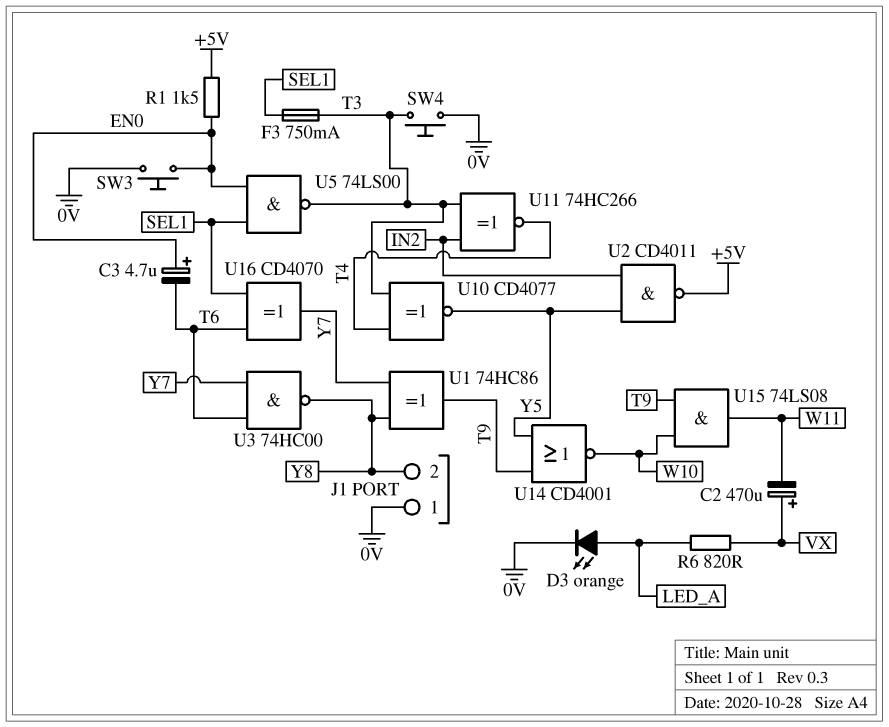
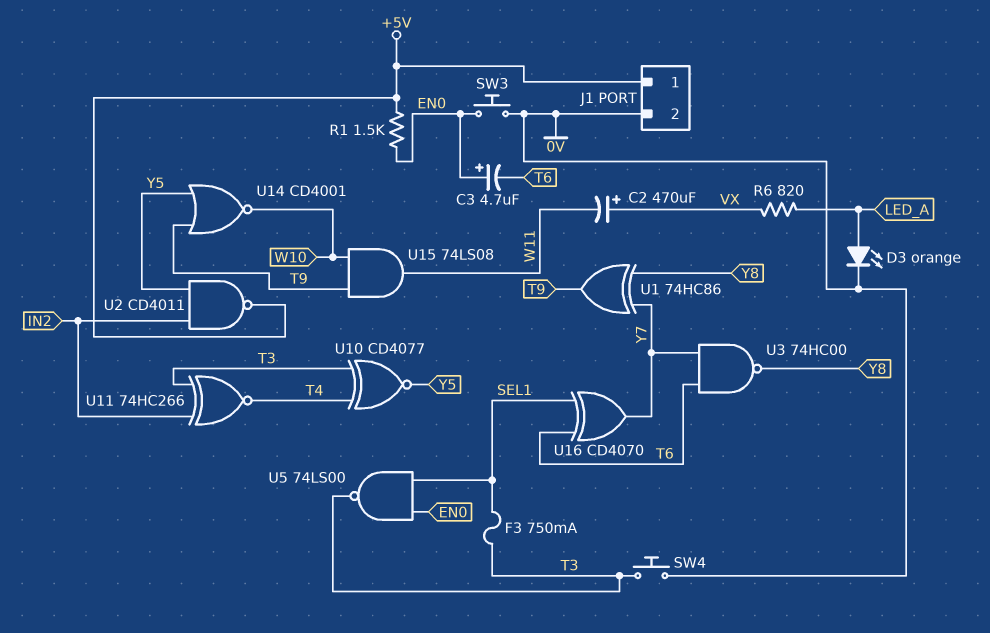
J1 pin 1: 0V -> +5V
J1 pin 2: Y8 -> 0V

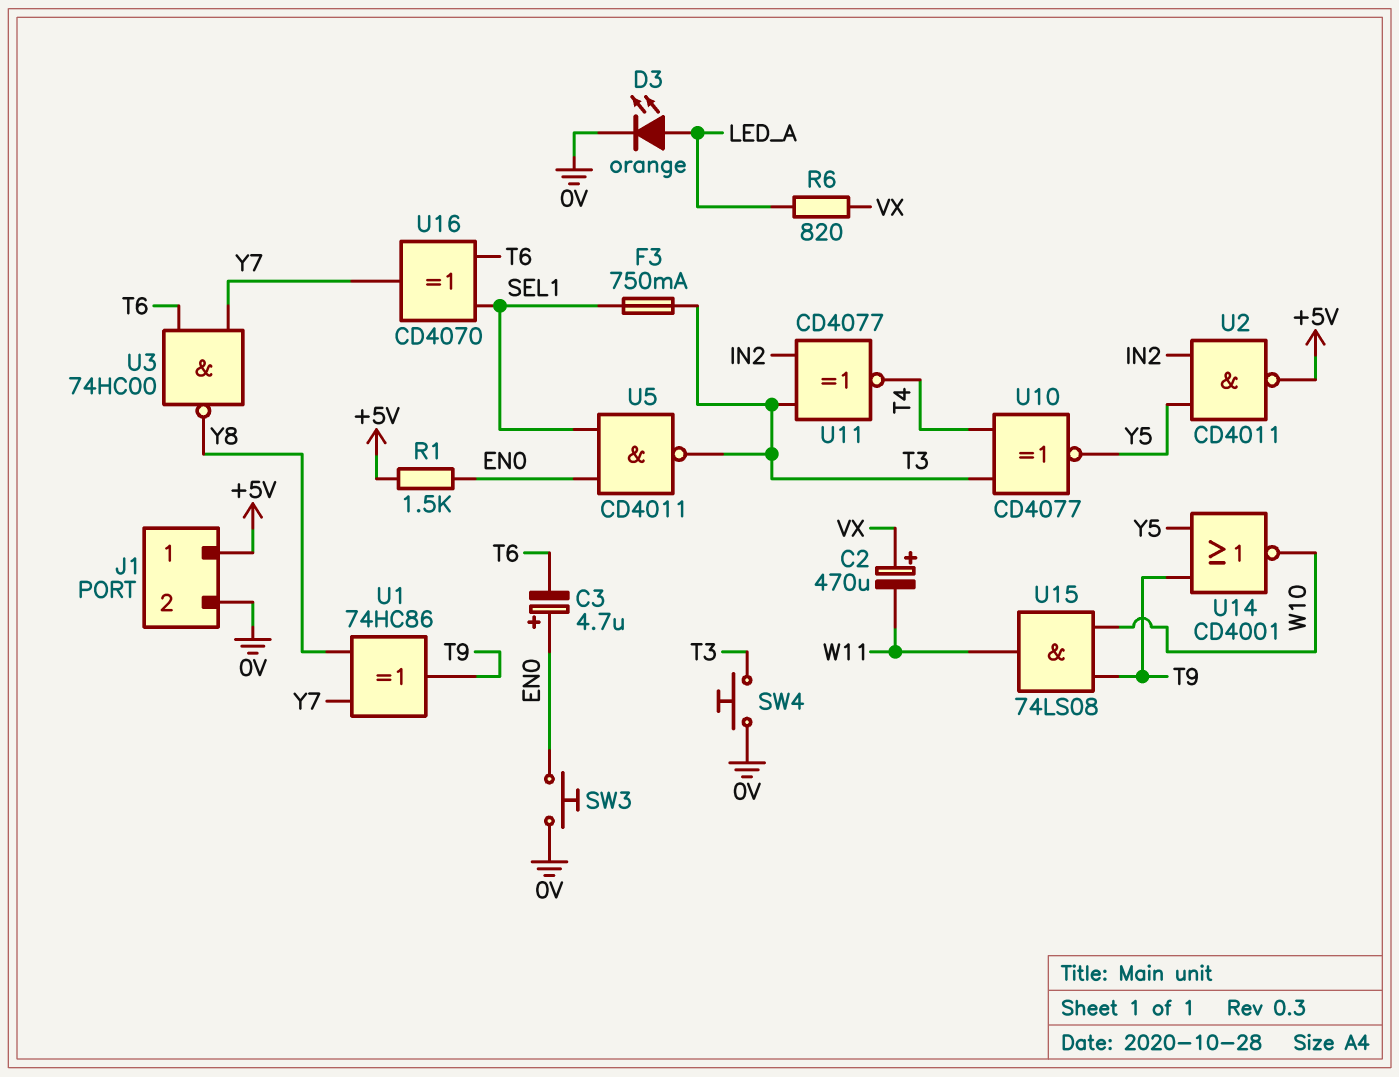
U5: NAND 74LS00 (in EN0, in SEL1, out T3) -> NAND CD4011 (in EN0, in SEL1, out T3)
U11: XNOR 74HC266 (in IN2, in T3, out T4) -> XNOR CD4077 (in IN2, in T3, out T4)

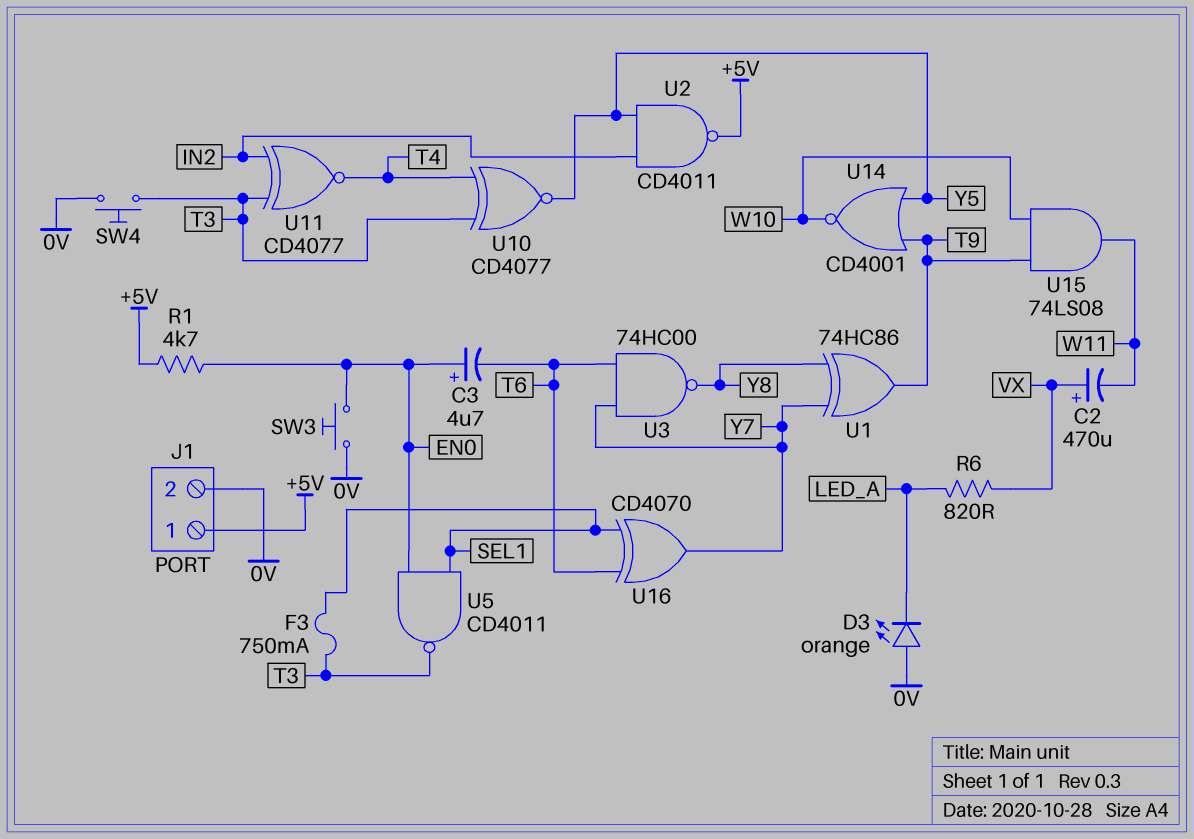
D3: LED orange (A LED_A, K 0V) -> LED orange (A 0V, K LED_A)
R1: 1.5k (+5V, EN0) -> 4.7k (+5V, EN0)

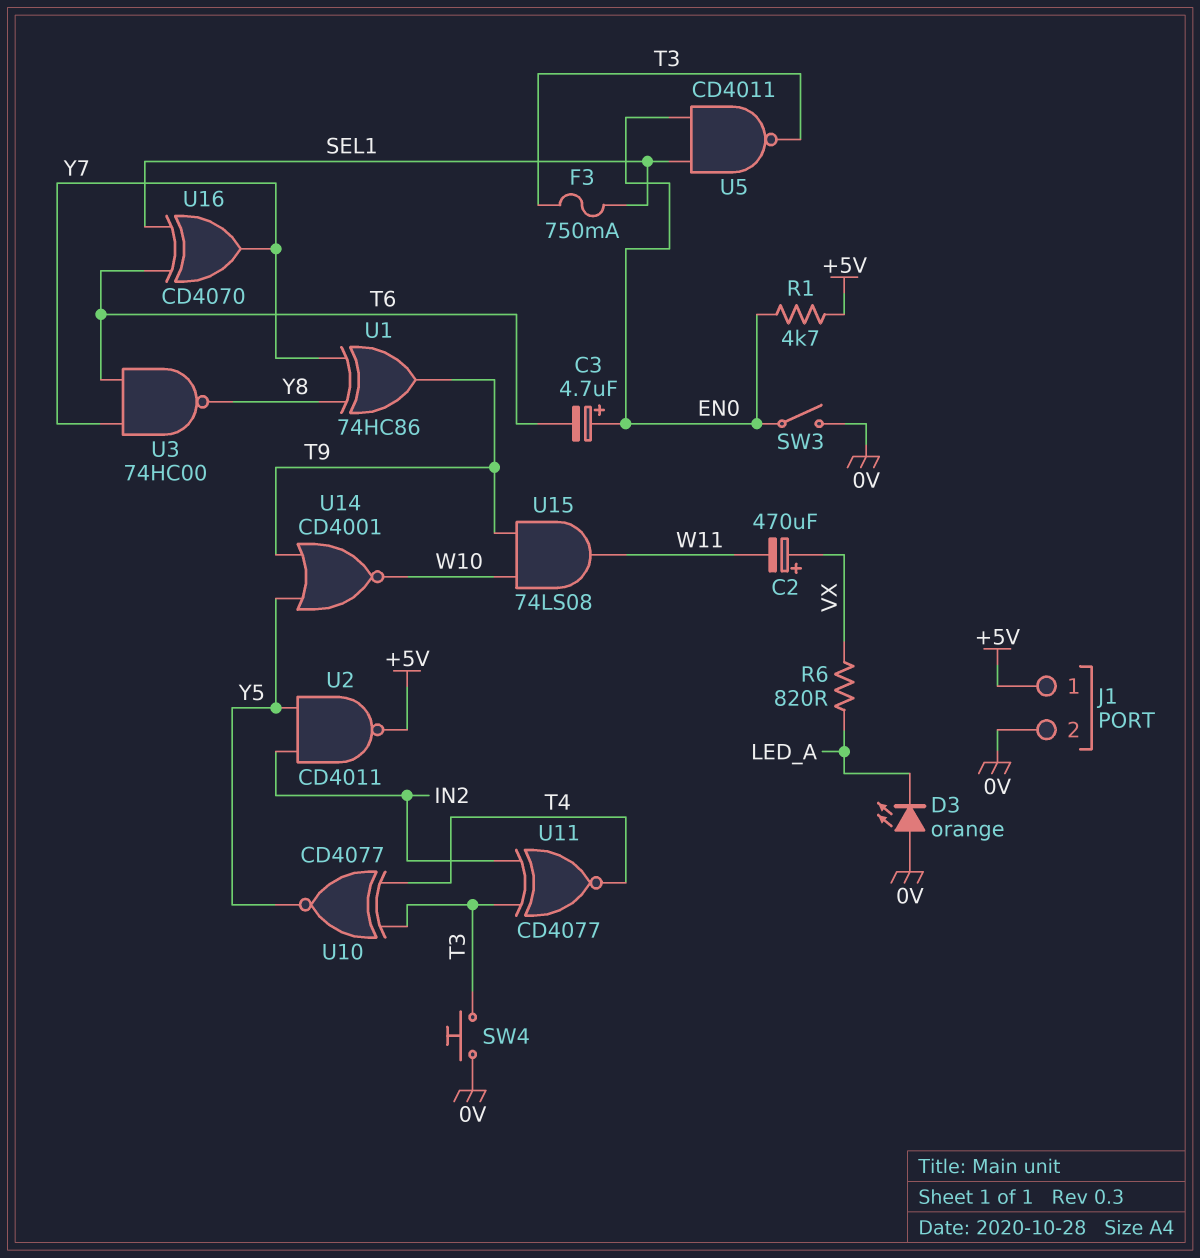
SW3: button (0V, EN0) -> switch (0V, EN0)

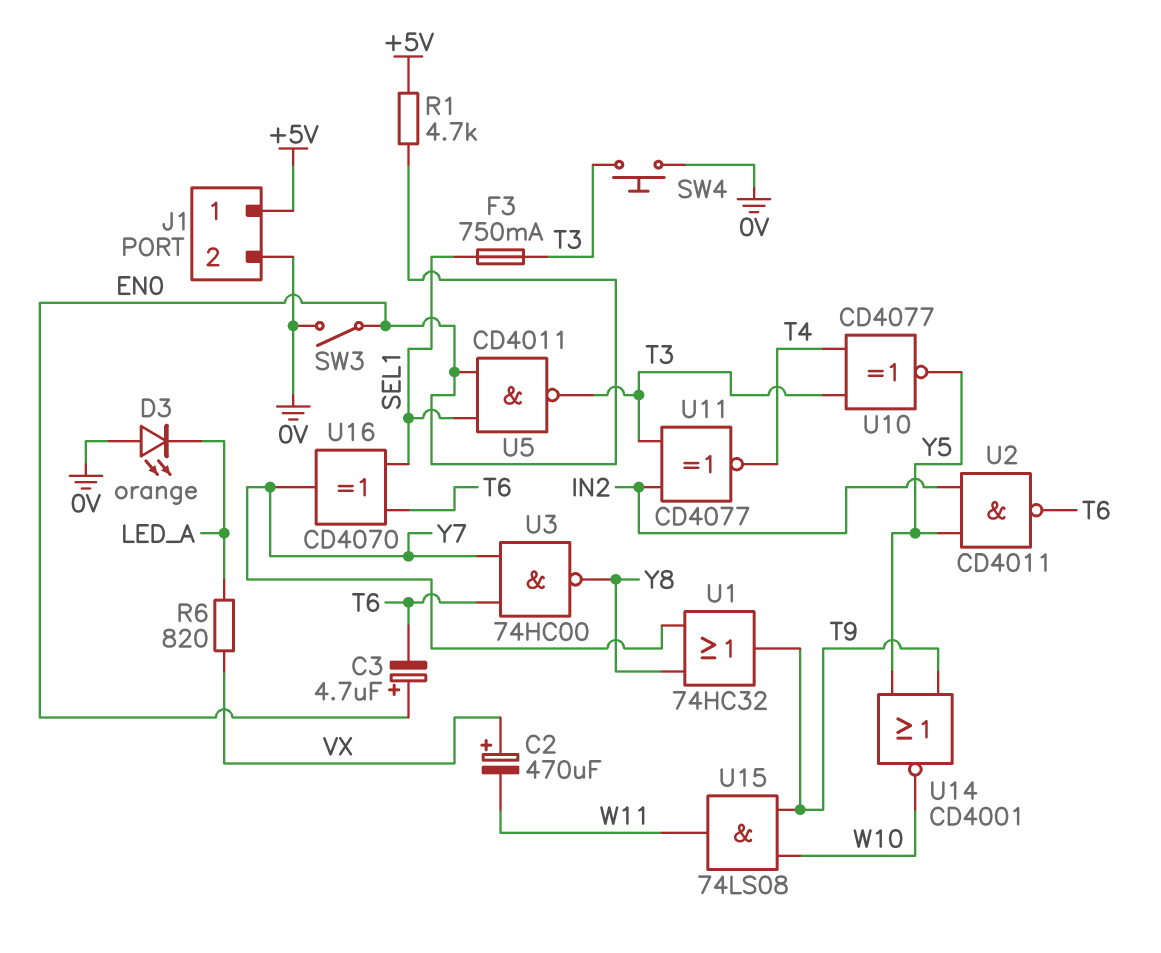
U1: XOR 74HC86 (in Y7, in Y8, out T9) -> OR 74HC32 (in Y7, in Y8, out T9)
U2: NAND CD4011 (in IN2, in Y5, out +5V) -> NAND CD4011 (in IN2, in Y5, out T6)

